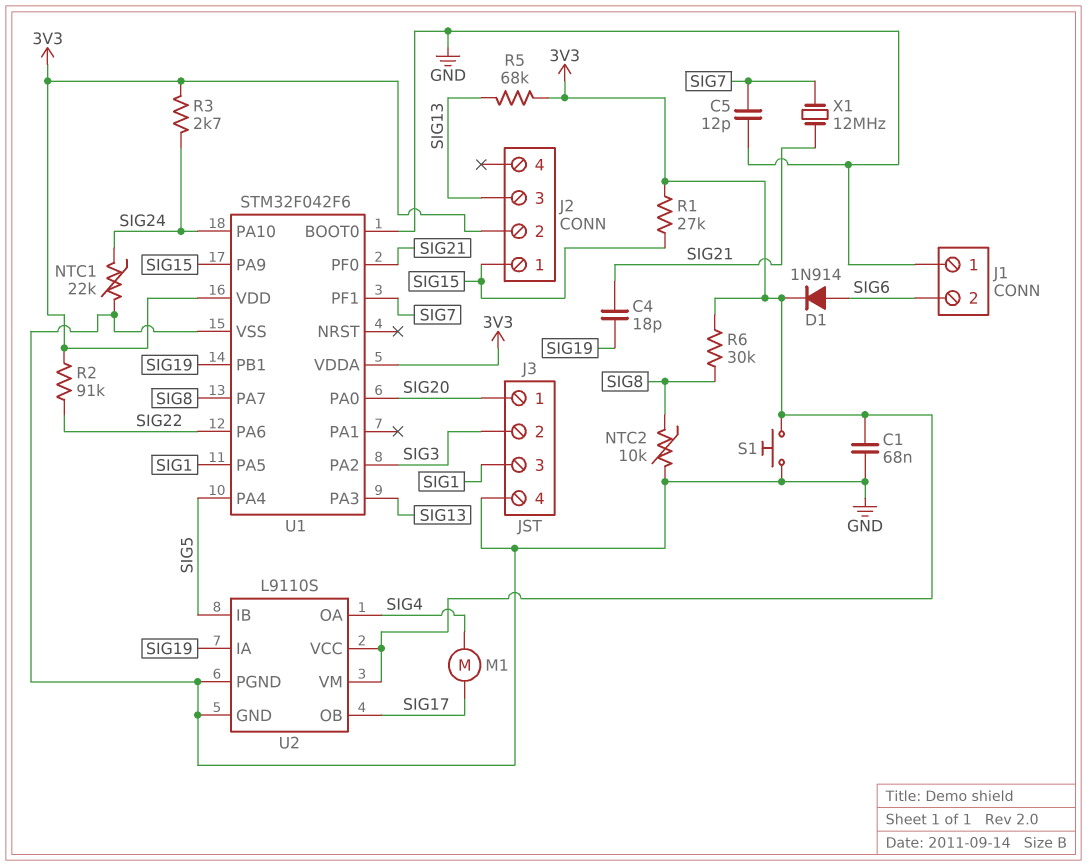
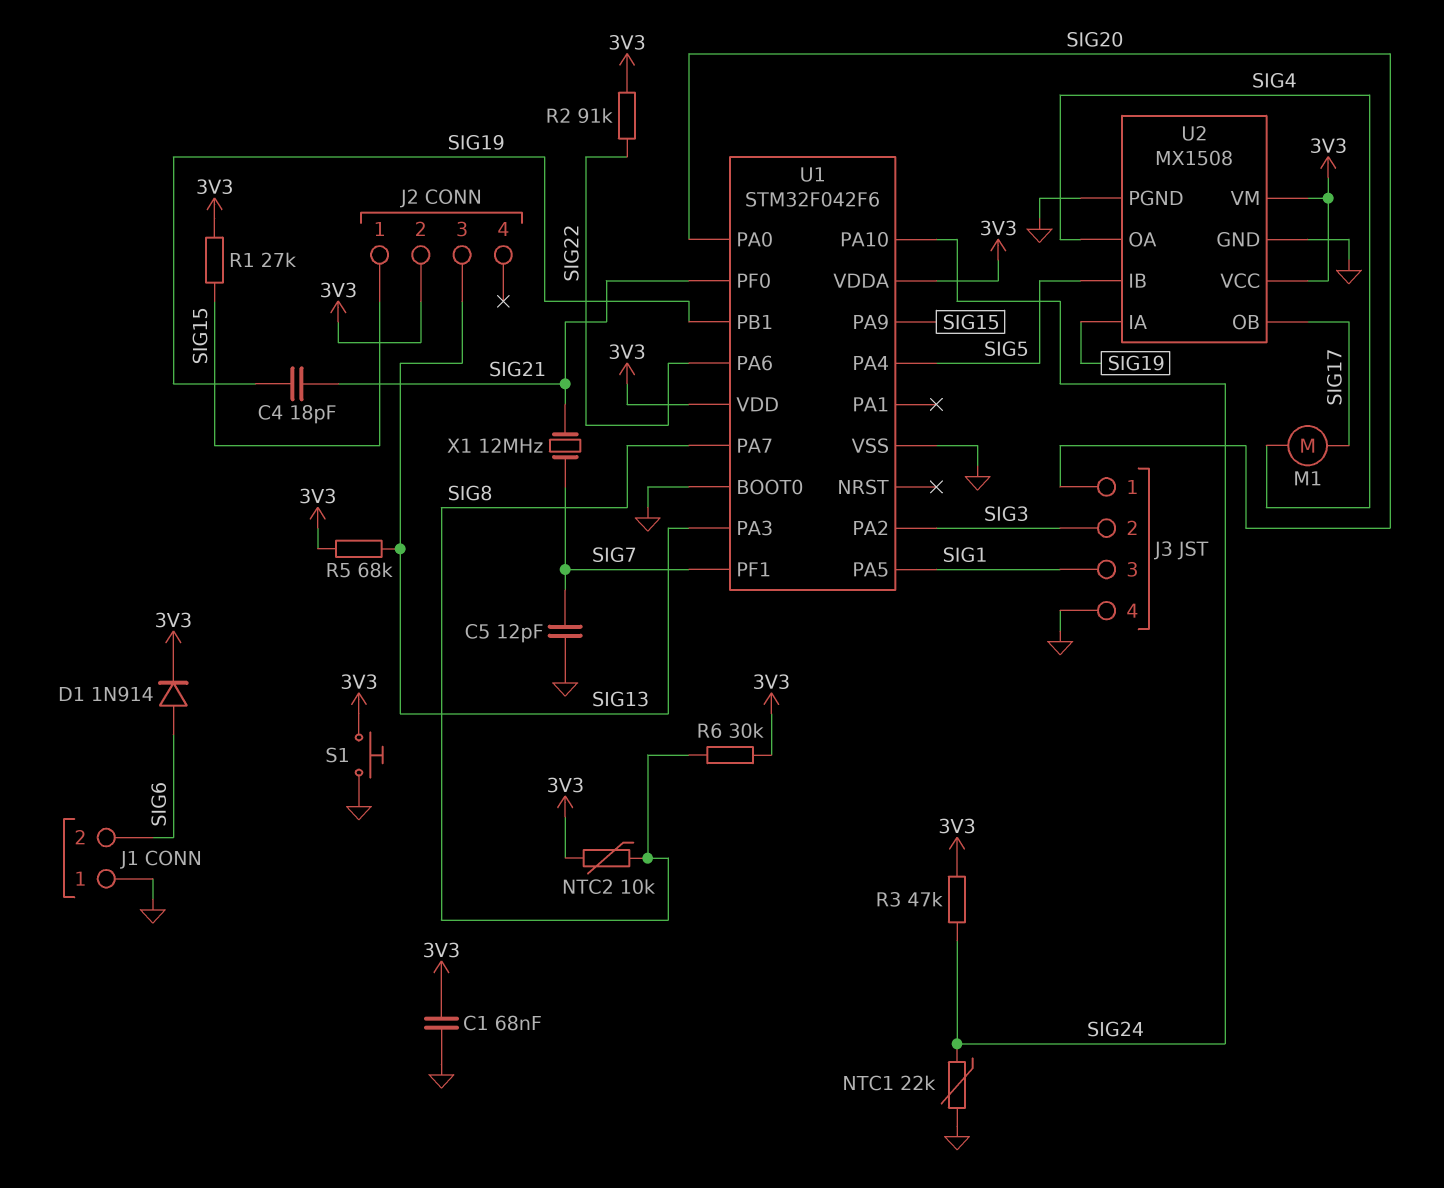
NTC2: 10k (GND, SIG8) -> 10k (3V3, SIG8)
R3: 2.7k (3V3, SIG24) -> 47k (3V3, SIG24)
U2: L9110S -> MX1508

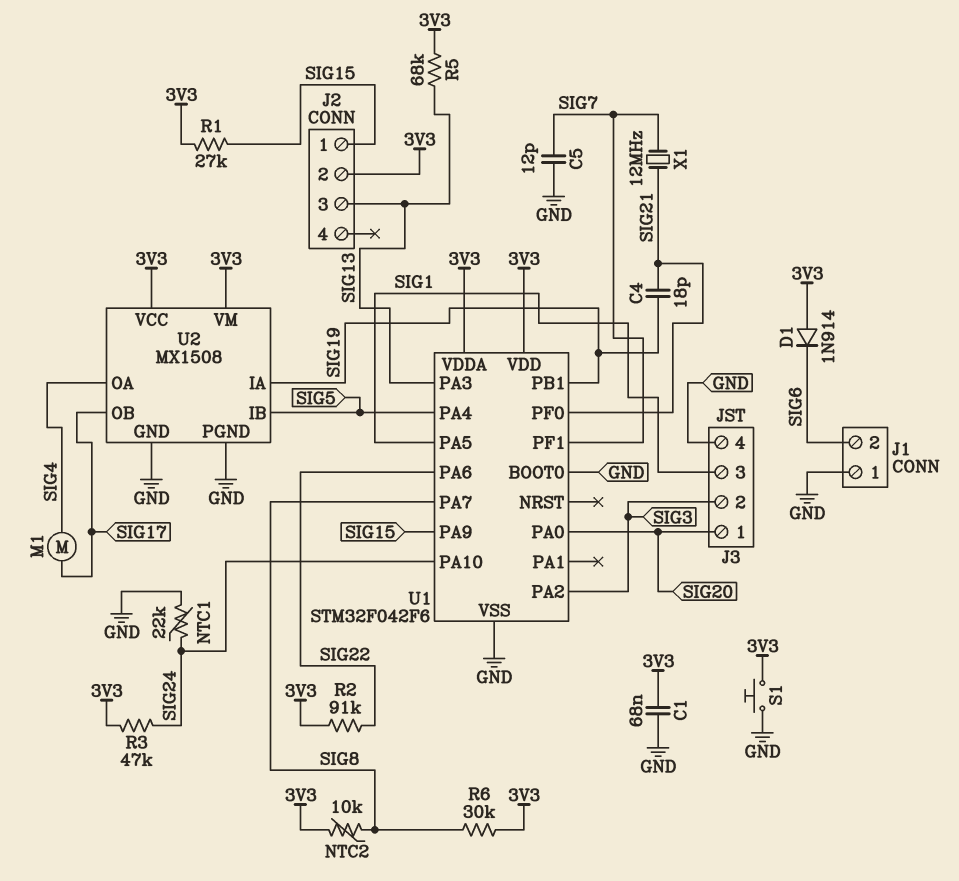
D1: diode 1N914 (A SIG6, K 3V3) -> diode 1N914 (A 3V3, K SIG6)

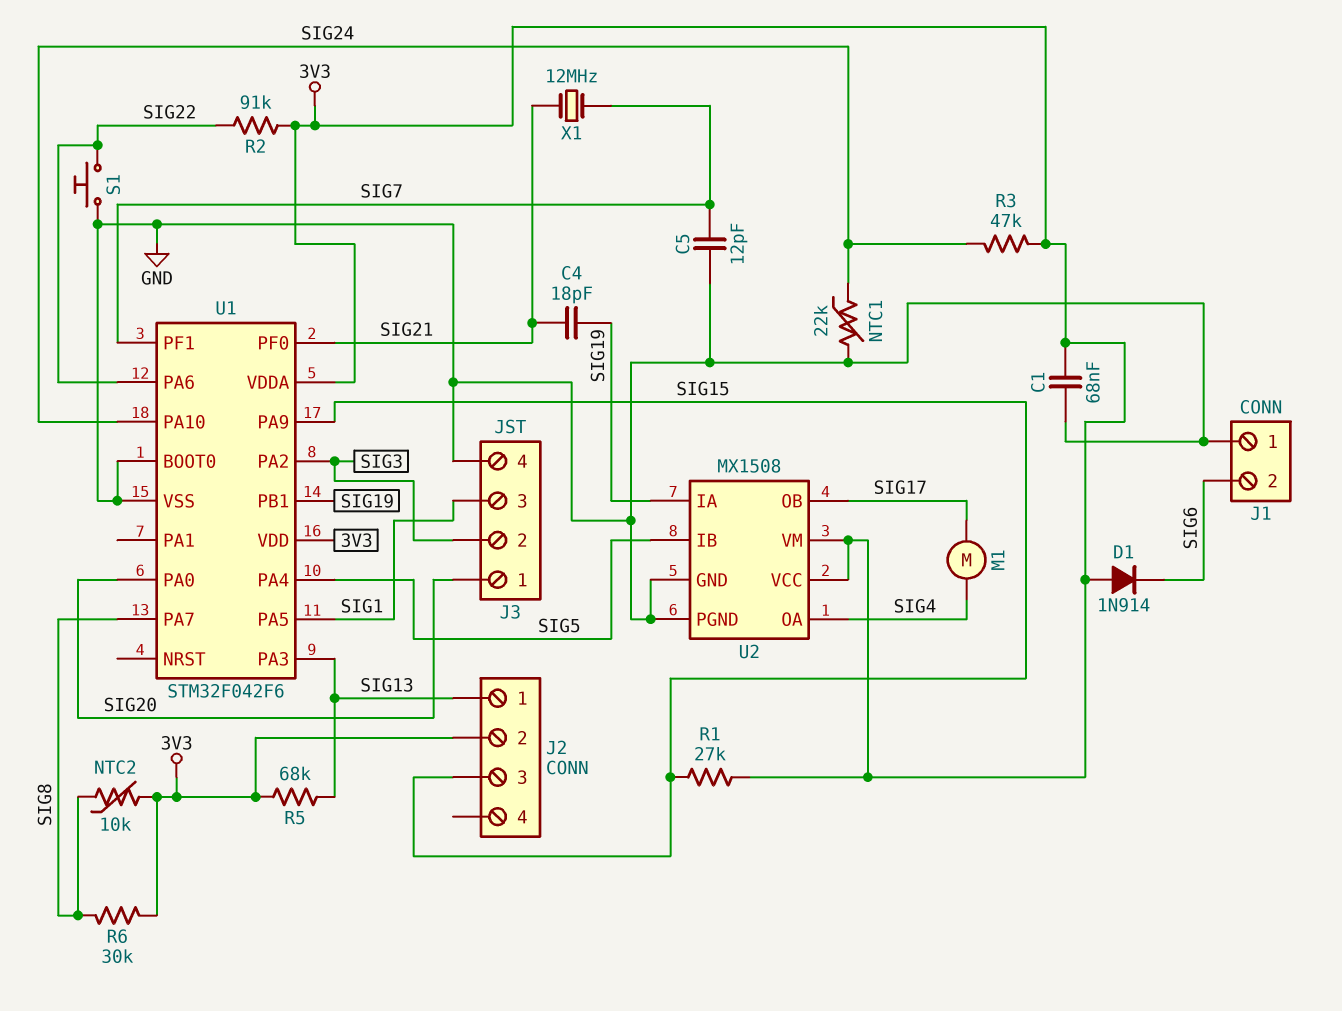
J2 pin 1: SIG15 -> SIG13
J2 pin 3: SIG13 -> SIG15
S1: button (3V3, GND) -> button (GND, SIG22)

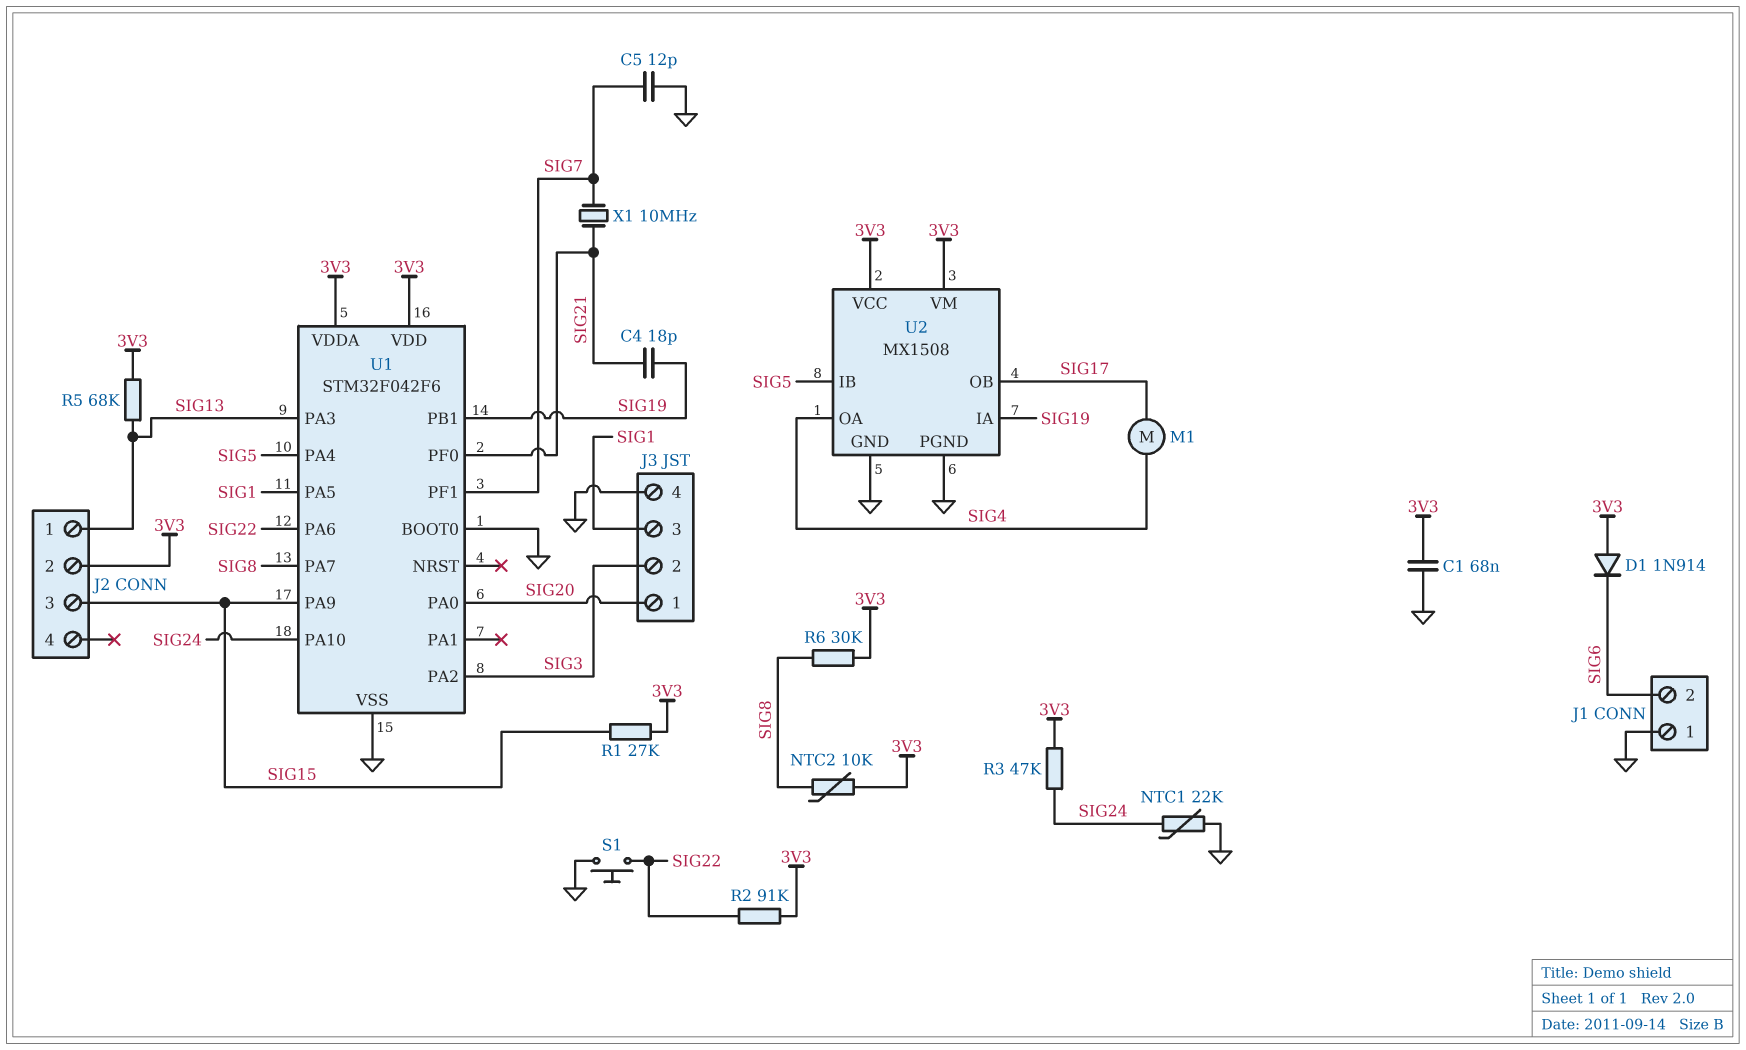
X1: 12MHz (SIG7, SIG21) -> 10MHz (SIG7, SIG21)

